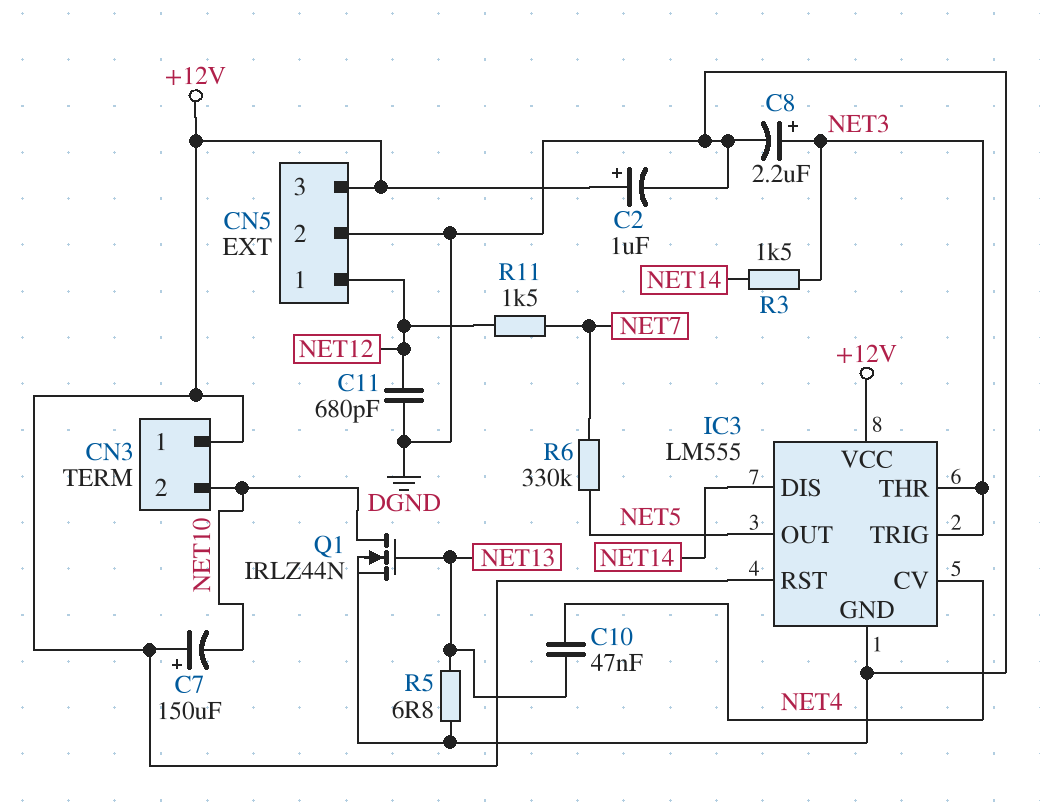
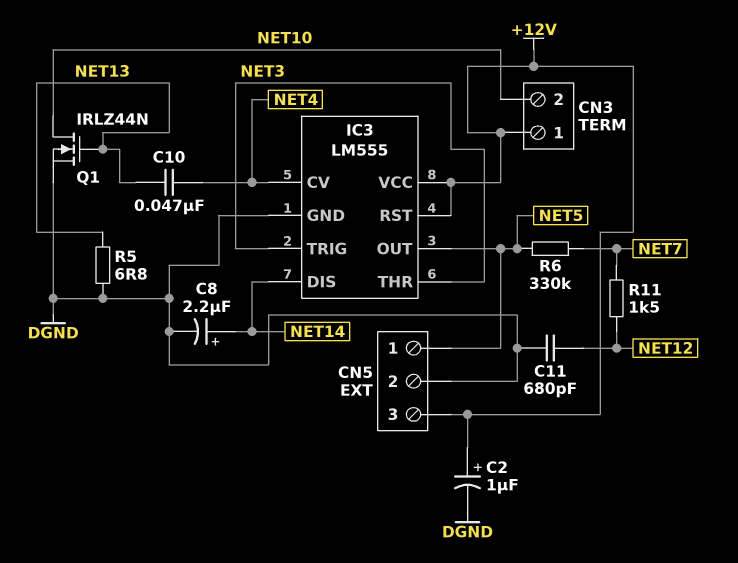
C7: 150uF (plus +12V, minus NET10) -> none
C8: 2.2uF (plus NET3, minus DGND) -> 2.2uF (plus NET14, minus DGND)
CN5 pin 1: NET12 -> NET5
R3: 1.5k (NET3, NET14) -> none

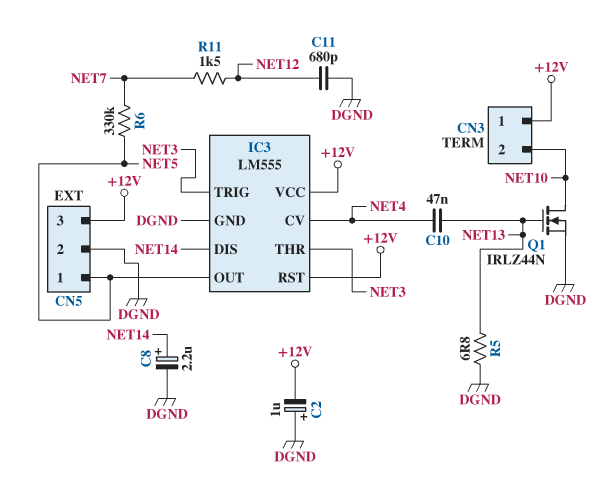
C2: 1uF (plus +12V, minus DGND) -> 1uF (plus DGND, minus +12V)

